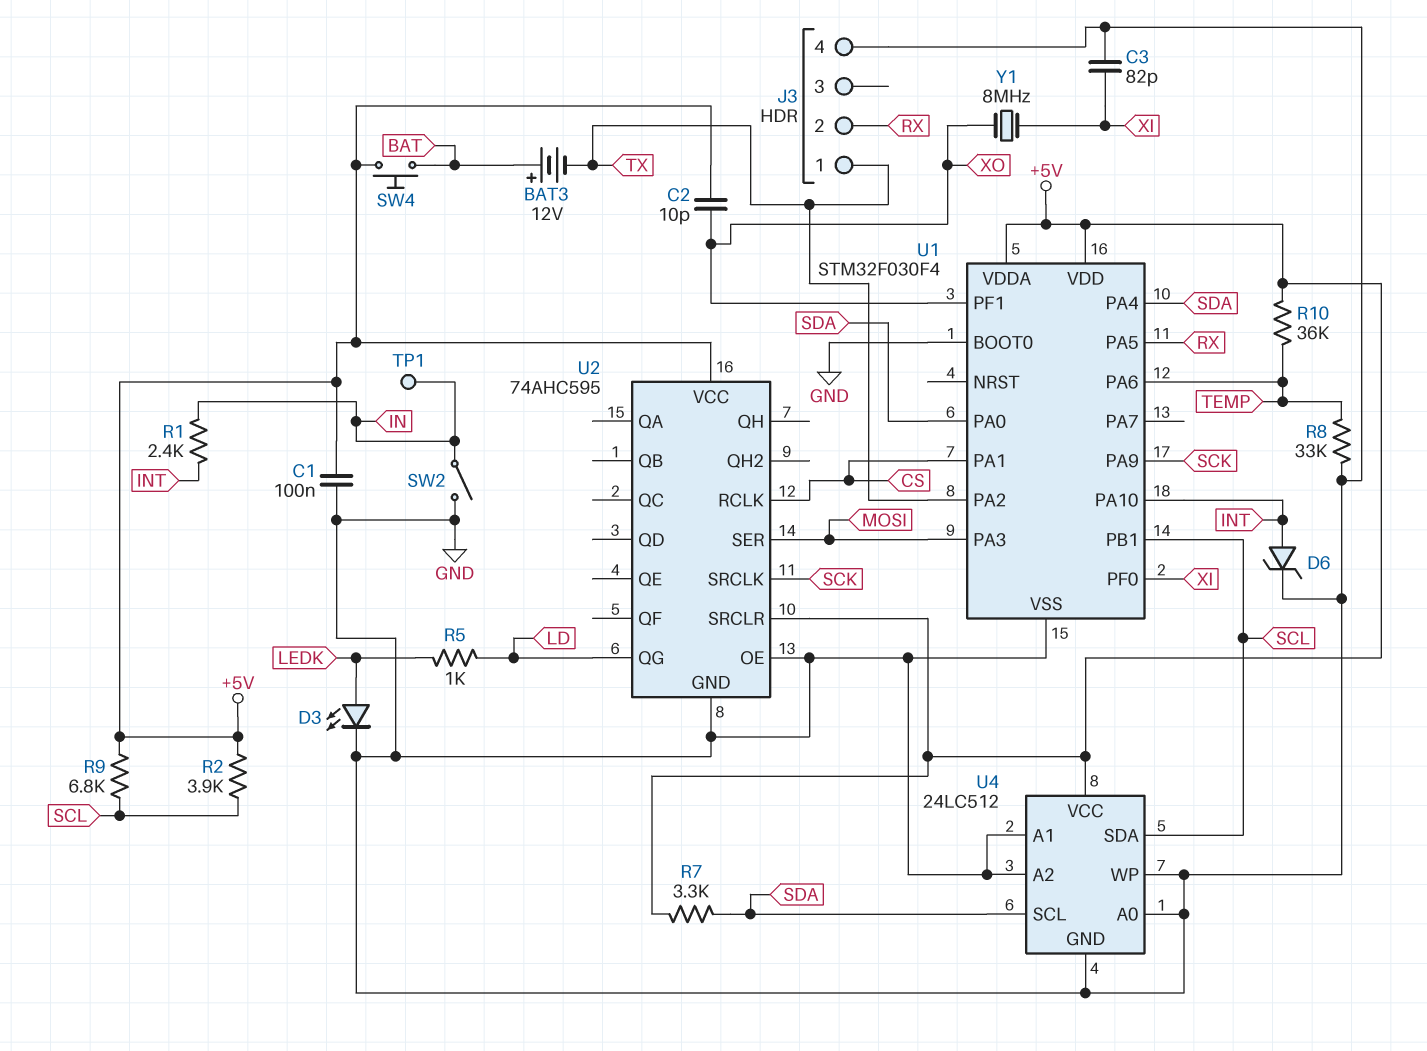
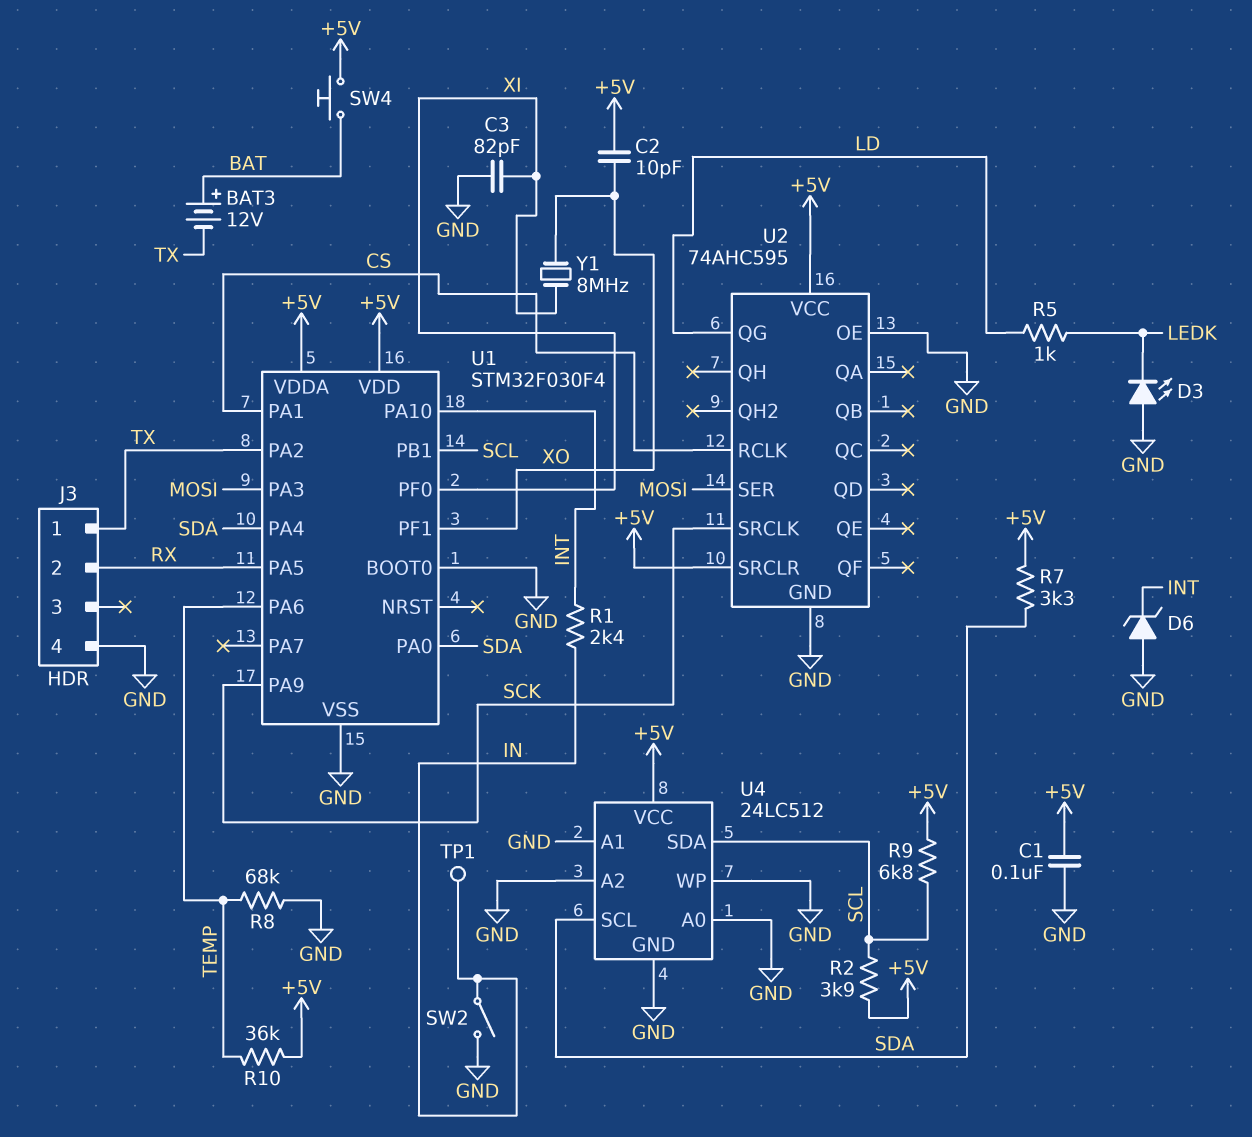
D3: LED (A LEDK, K GND) -> LED (A GND, K LEDK)
D6: zener (A INT, K GND) -> zener (A GND, K INT)
R8: 33k (GND, TEMP) -> 68k (GND, TEMP)

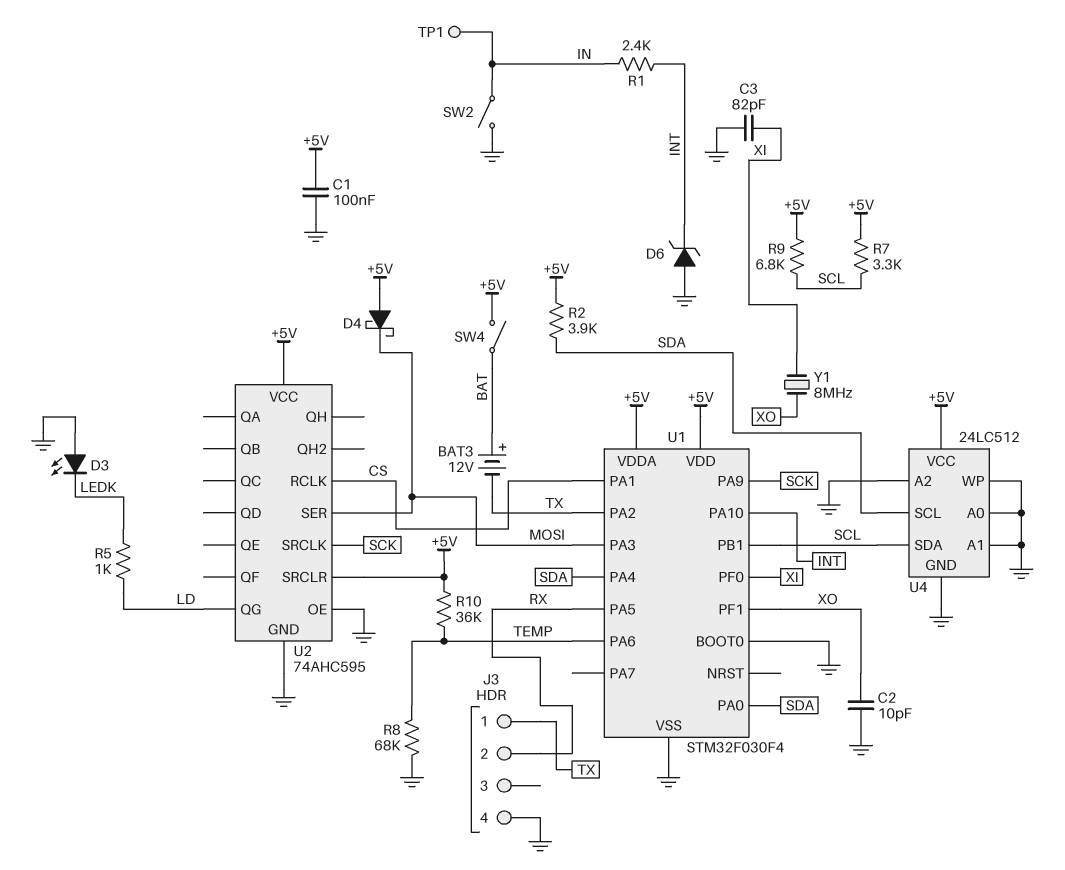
C2: 10pF (+5V, XO) -> 10pF (GND, XO)
D4: none -> schottky (A +5V, K MOSI)
R2: 3.9k (+5V, SCL) -> 3.9k (+5V, SDA)
R7: 3.3k (+5V, SDA) -> 3.3k (+5V, SCL)
SW4: button (+5V, BAT) -> switch (+5V, BAT)

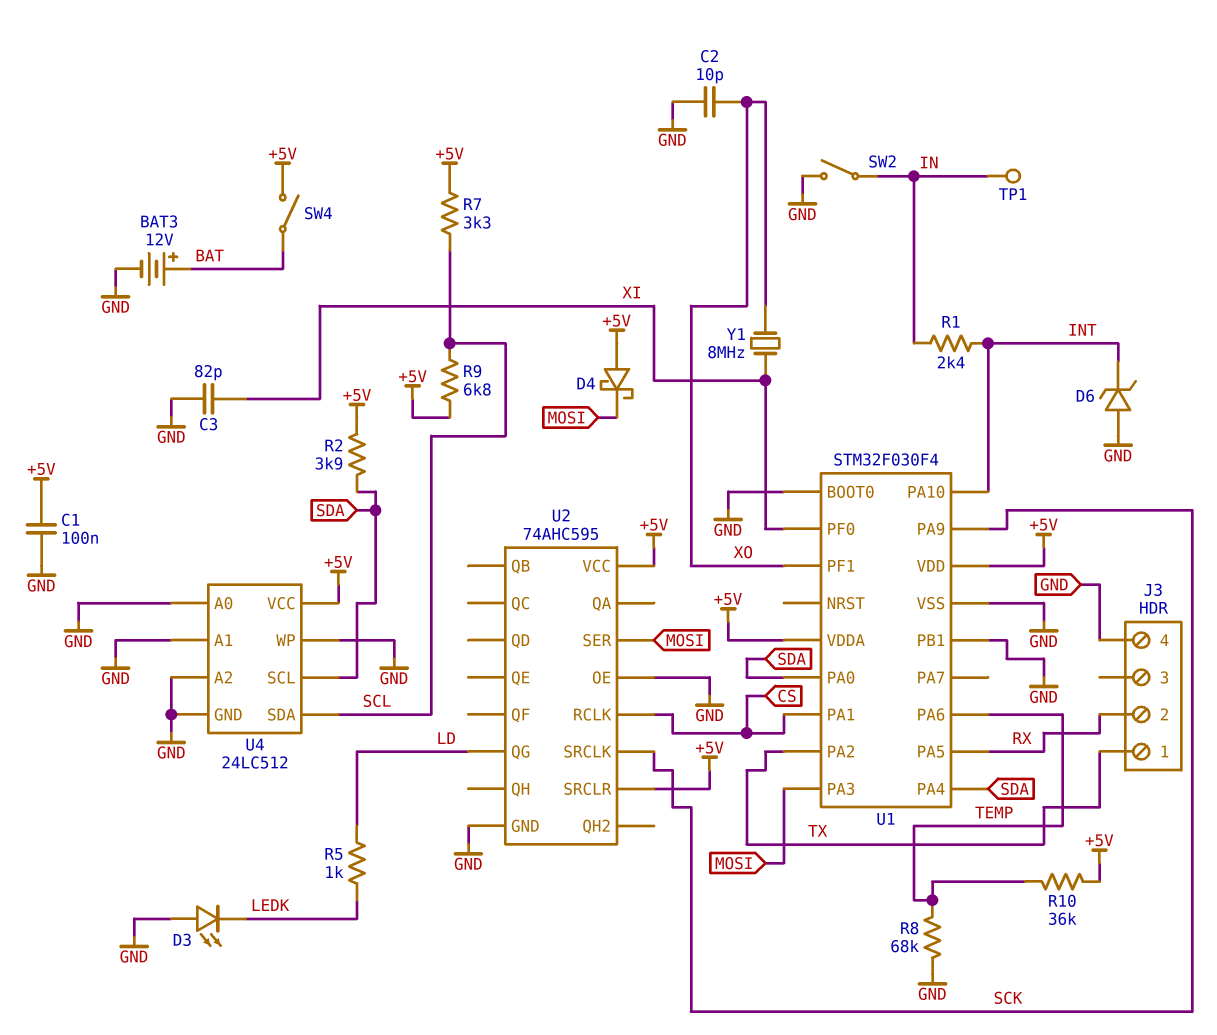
BAT3: 12V (plus BAT, minus TX) -> 12V (plus BAT, minus GND)
U1 pin PB1: SCL -> GND

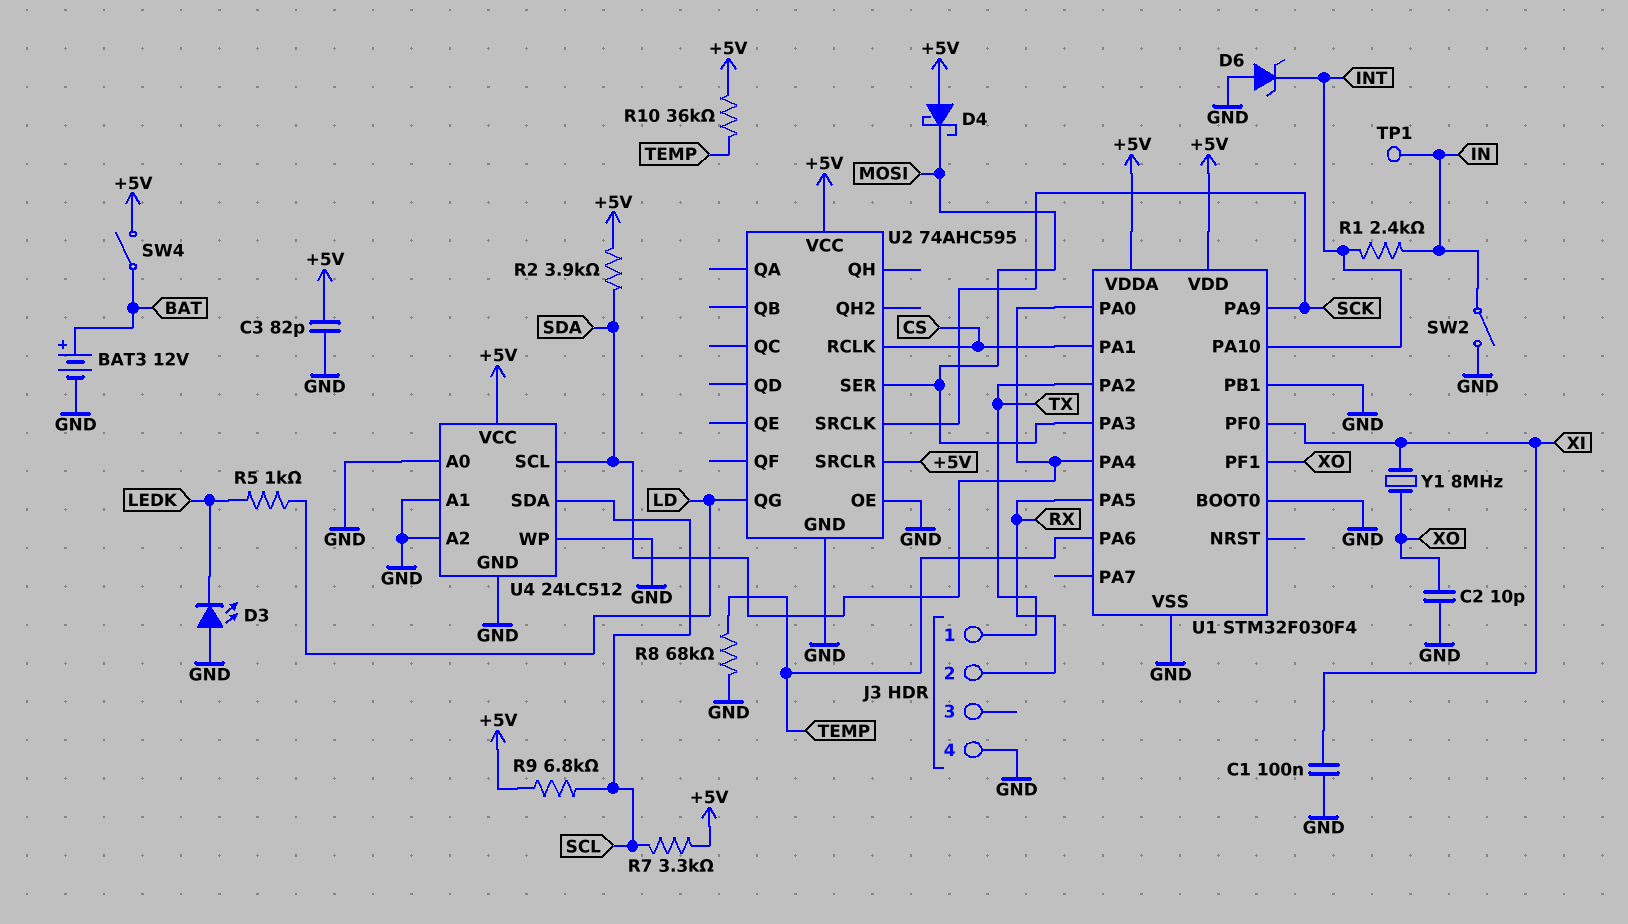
C1: 100nF (+5V, GND) -> 100nF (GND, XI)
C3: 82pF (GND, XI) -> 82pF (+5V, GND)

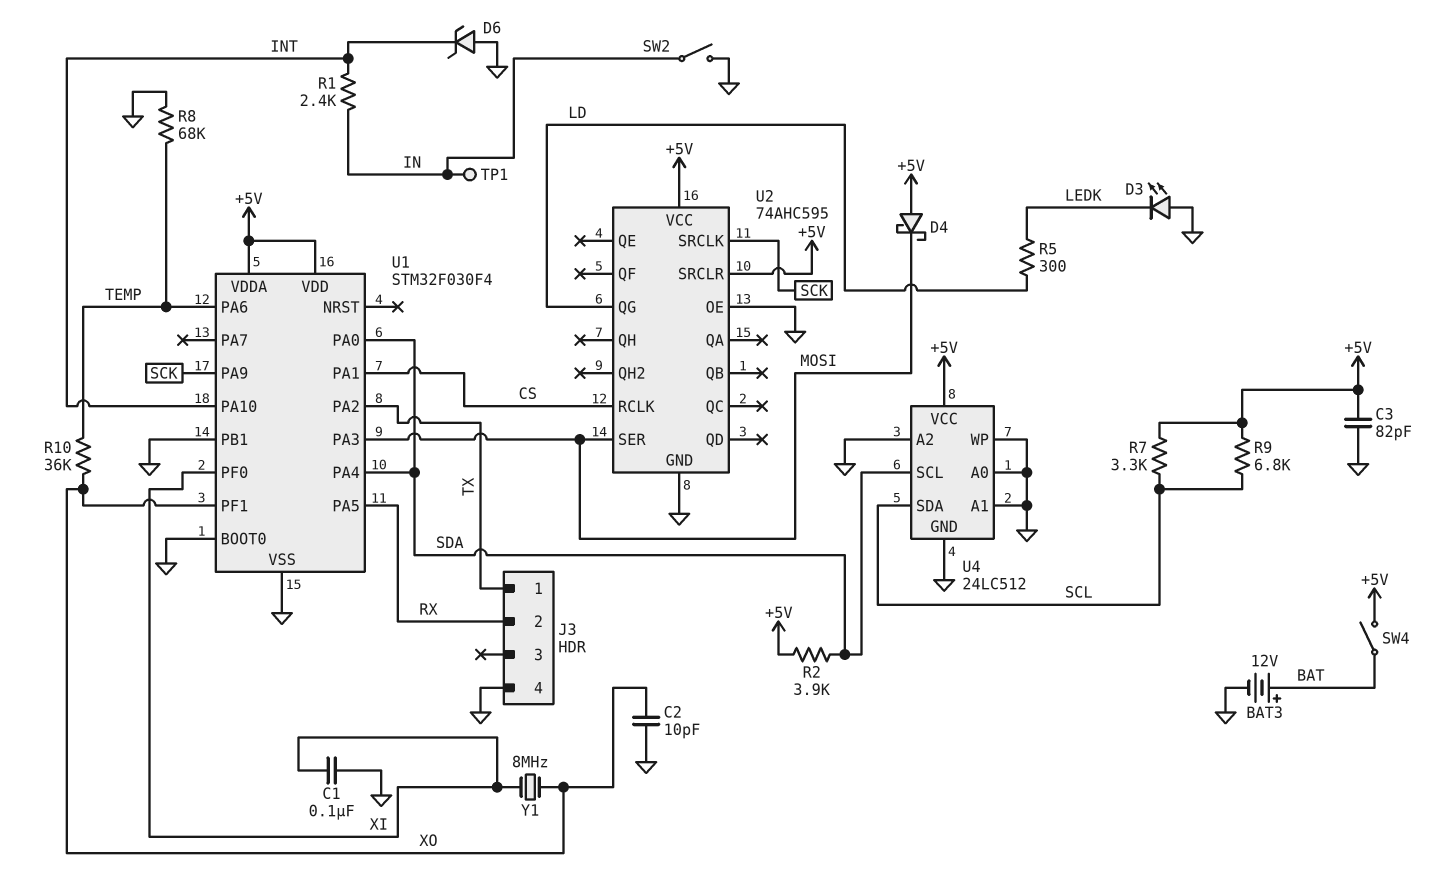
R5: 1k (LD, LEDK) -> 300 (LD, LEDK)
R10: 36k (+5V, TEMP) -> 36k (TEMP, XO)

